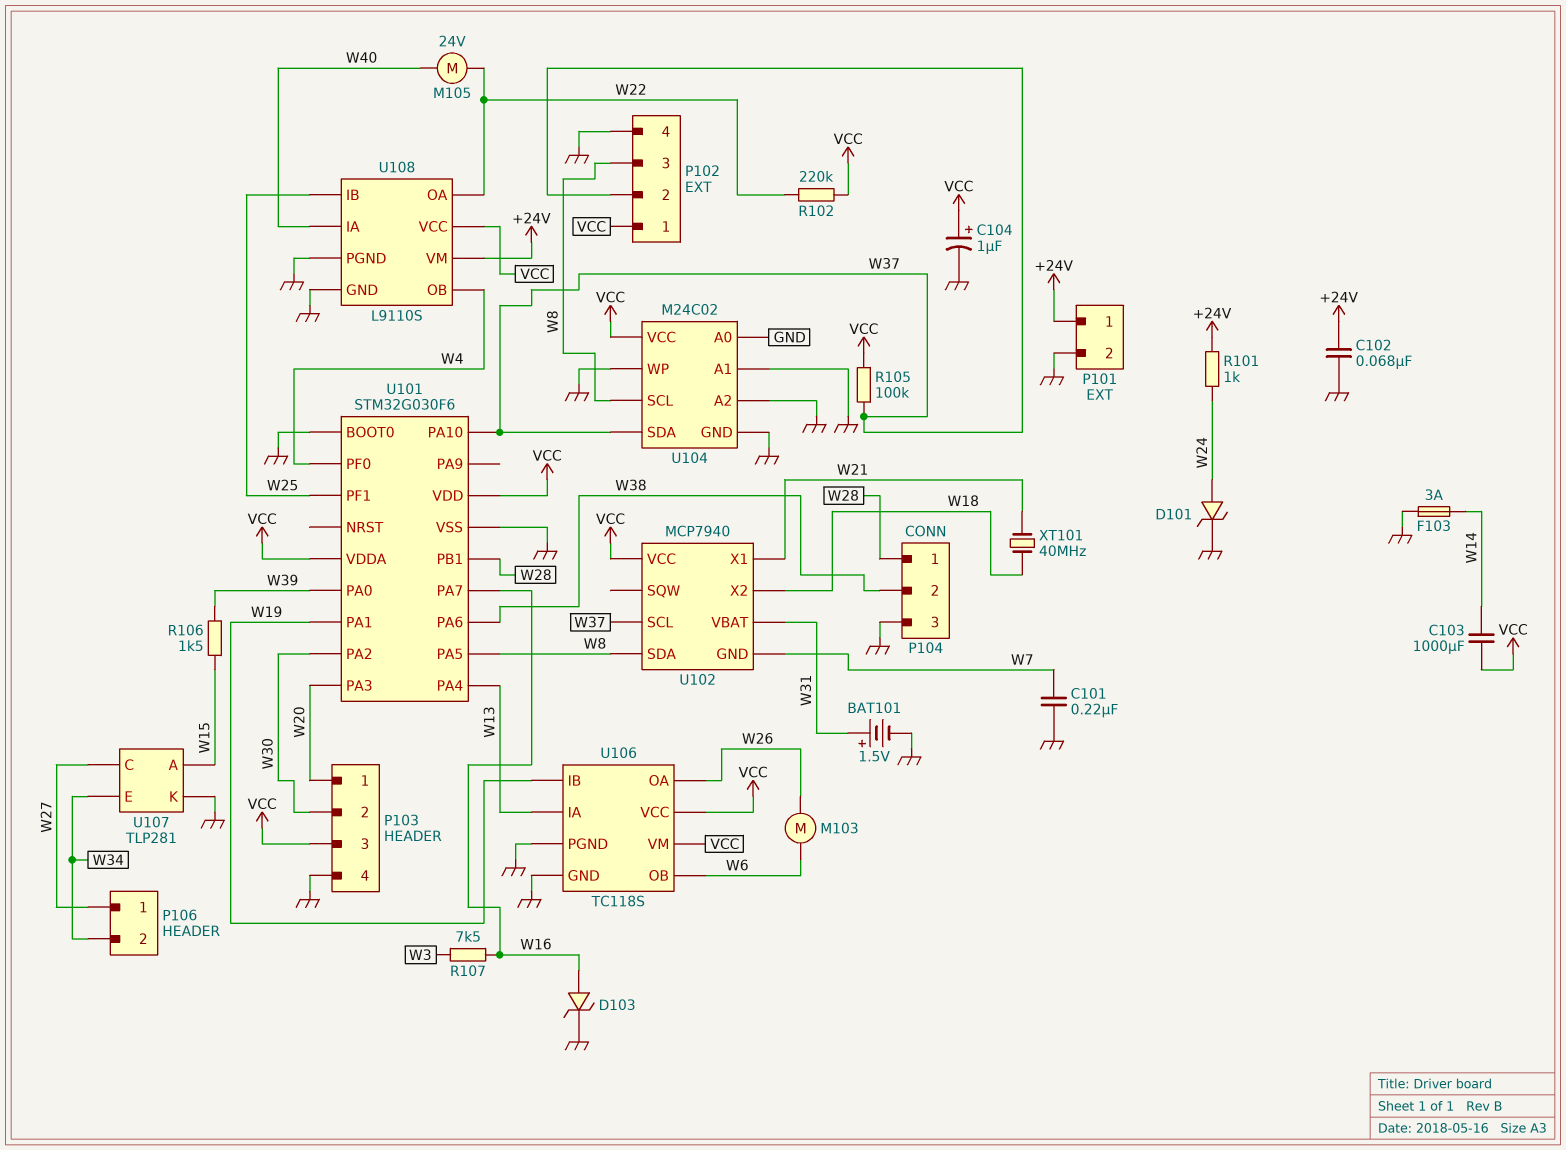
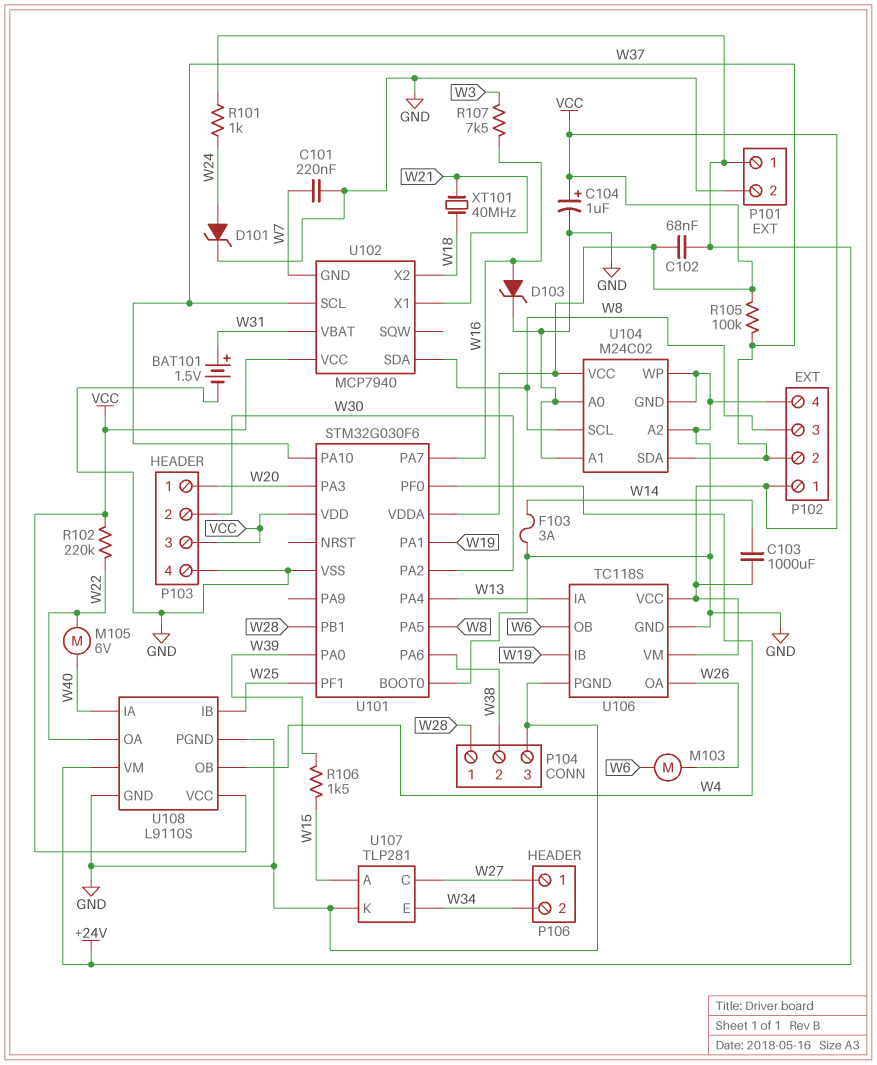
C102: 68nF (+24V, GND) -> 68nF (+24V, VCC)
M105: motor 24V (W22, W40) -> motor 6V (W22, W40)

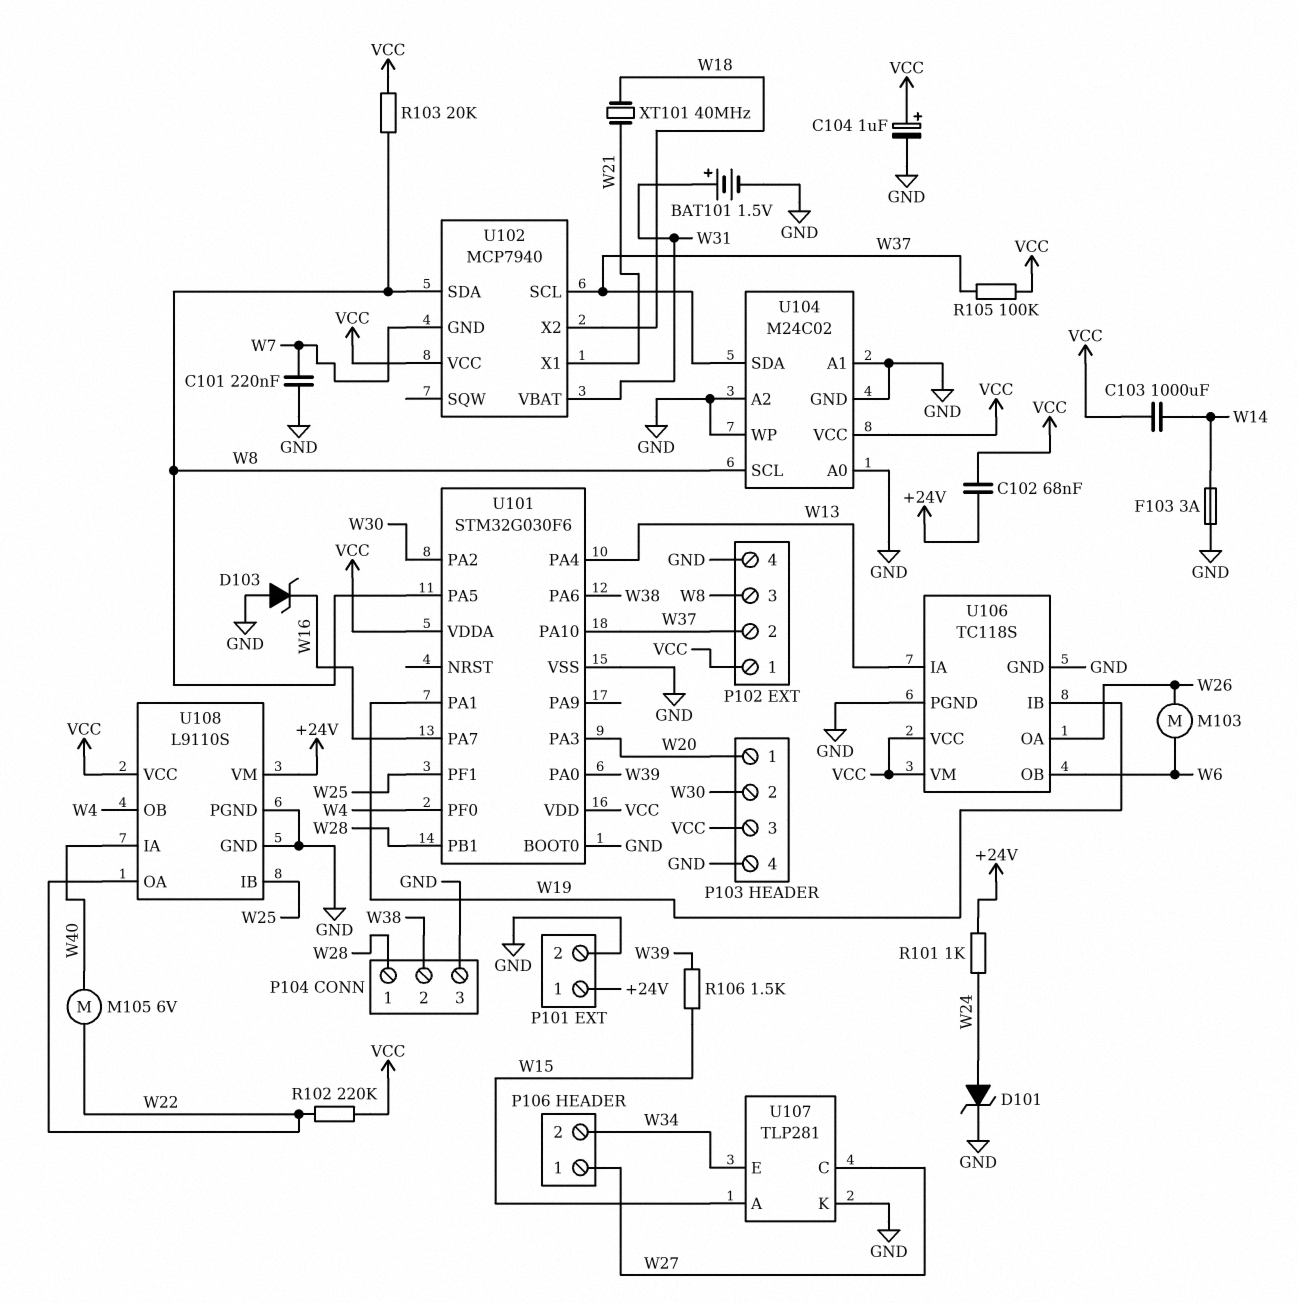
D103: zener (A W16, K GND) -> zener (A GND, K W16)
R103: none -> 20k (VCC, W8)
R107: 7.5k (W3, W16) -> none

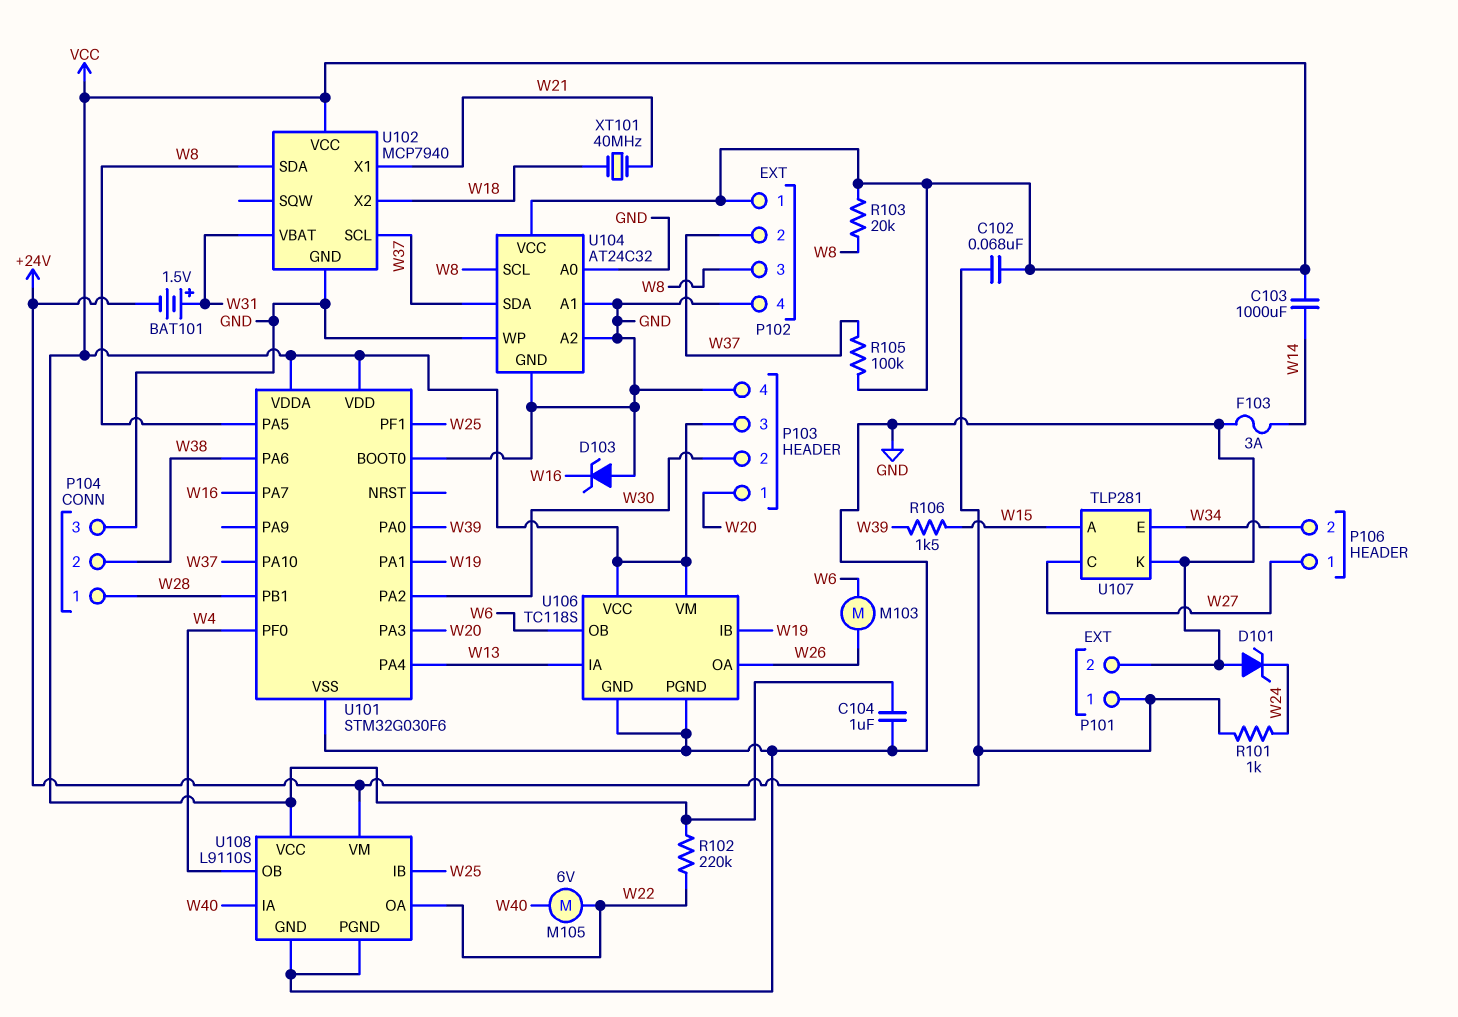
BAT101: 1.5V (plus W31, minus GND) -> 1.5V (plus W31, minus +24V)
C101: 220nF (GND, W7) -> none
C104: 1uF (plus VCC, minus GND) -> 1uF (GND, VCC)
D101: zener (A W24, K GND) -> zener (A GND, K W24)
U102 pin GND: W7 -> GND
U104: M24C02 -> AT24C32

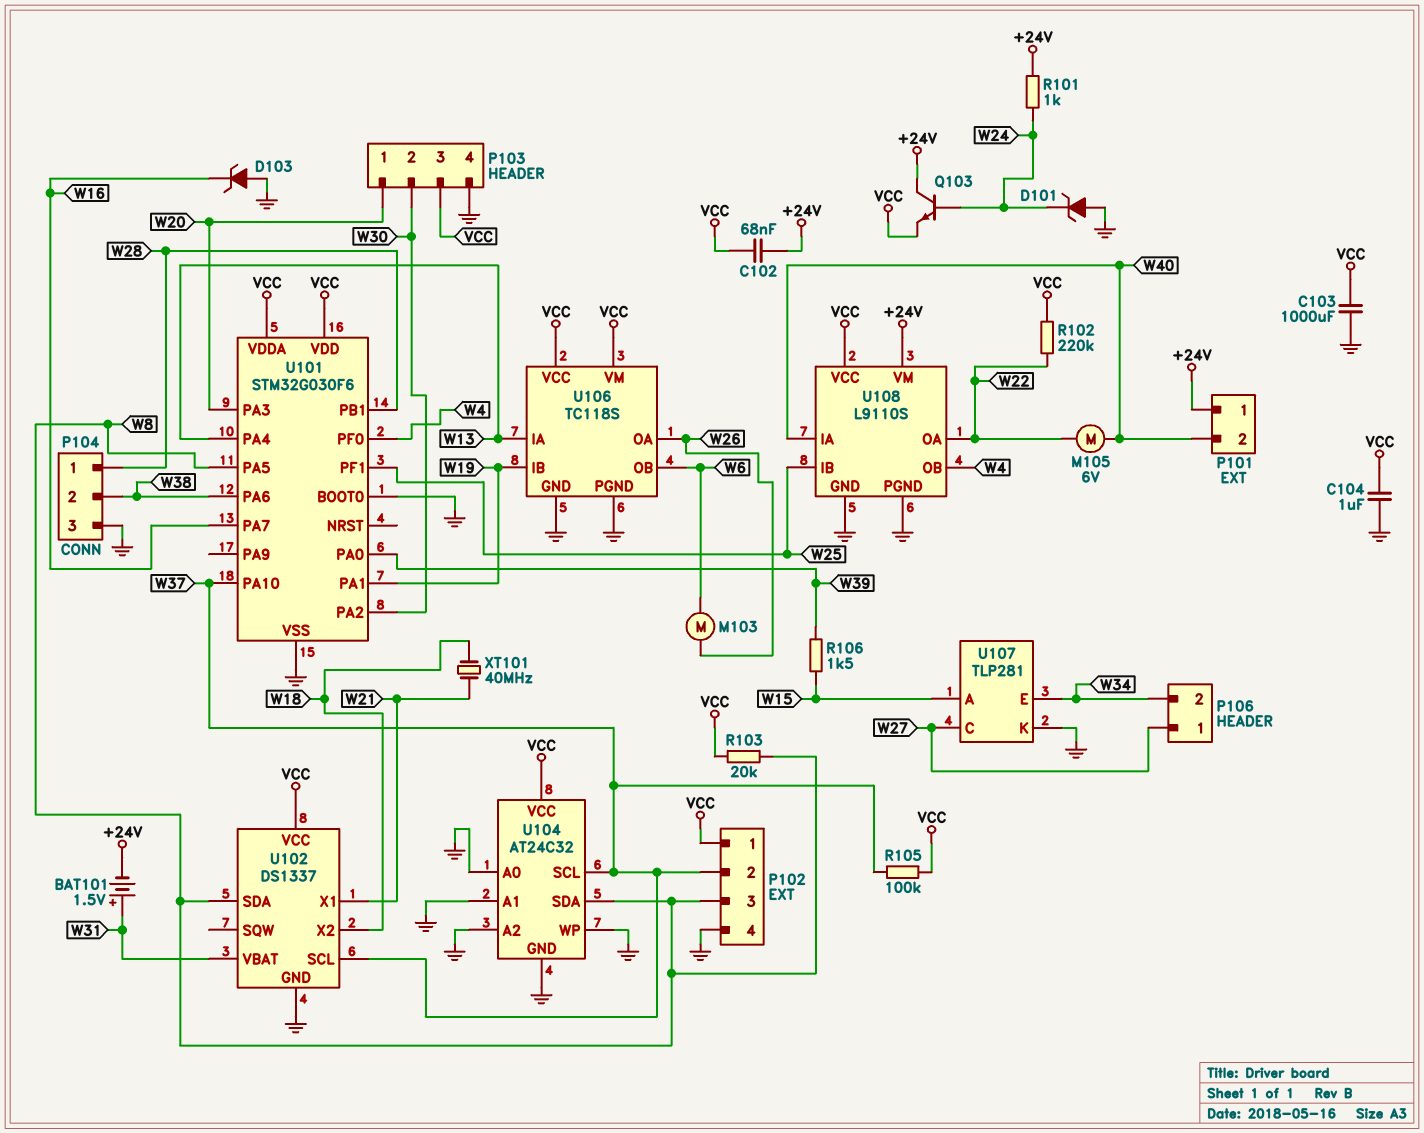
C103: 1000uF (VCC, W14) -> 1000uF (GND, VCC)
F103: 3A (GND, W14) -> none
P101 pin 2: GND -> W40
Q103: none -> NPN (B W24, C +24V, E VCC)
U102: MCP7940 -> DS1337
U104 pin SCL: W8 -> W37
U104 pin SDA: W37 -> W8

